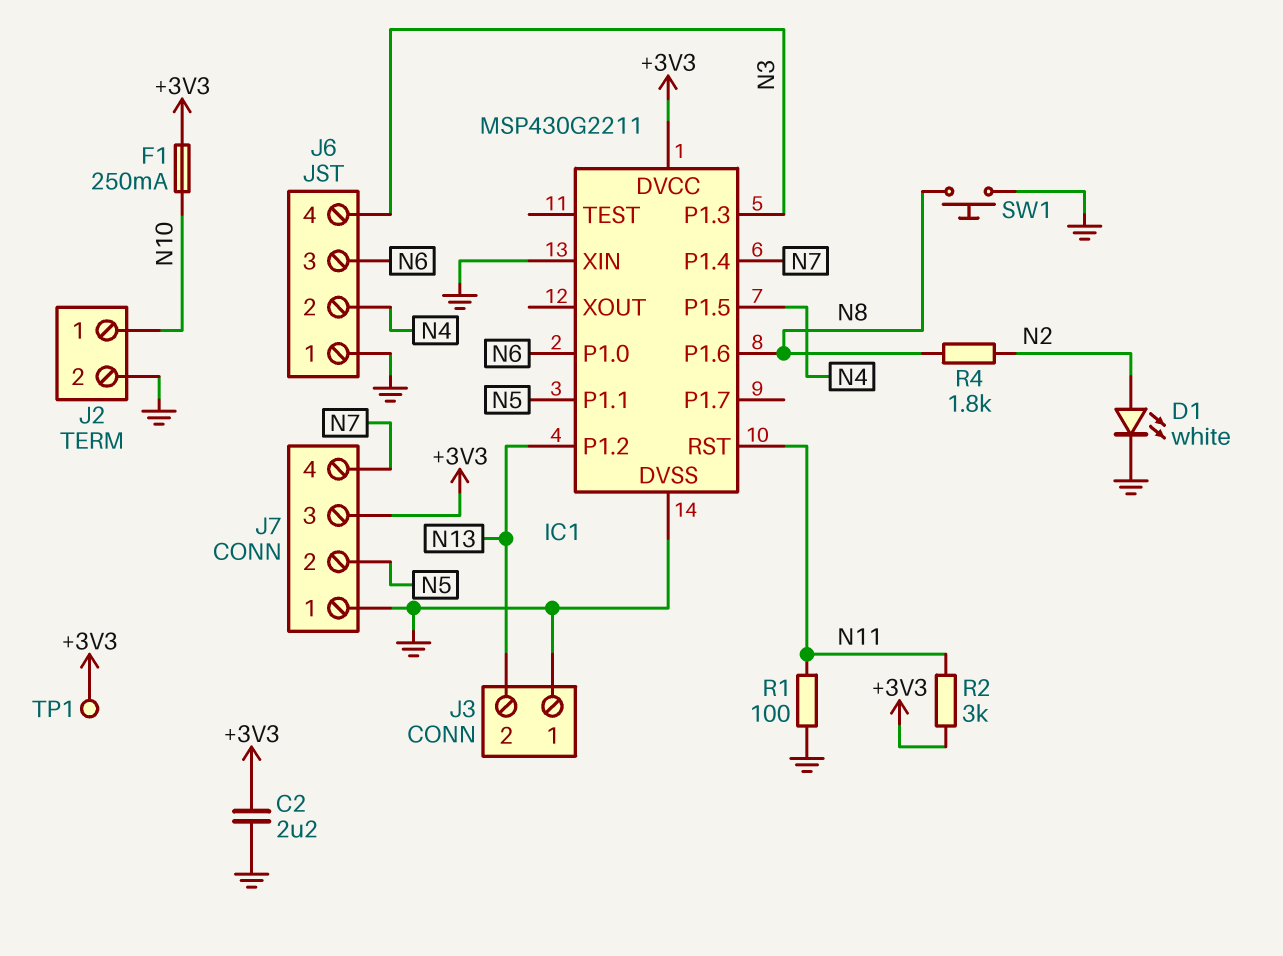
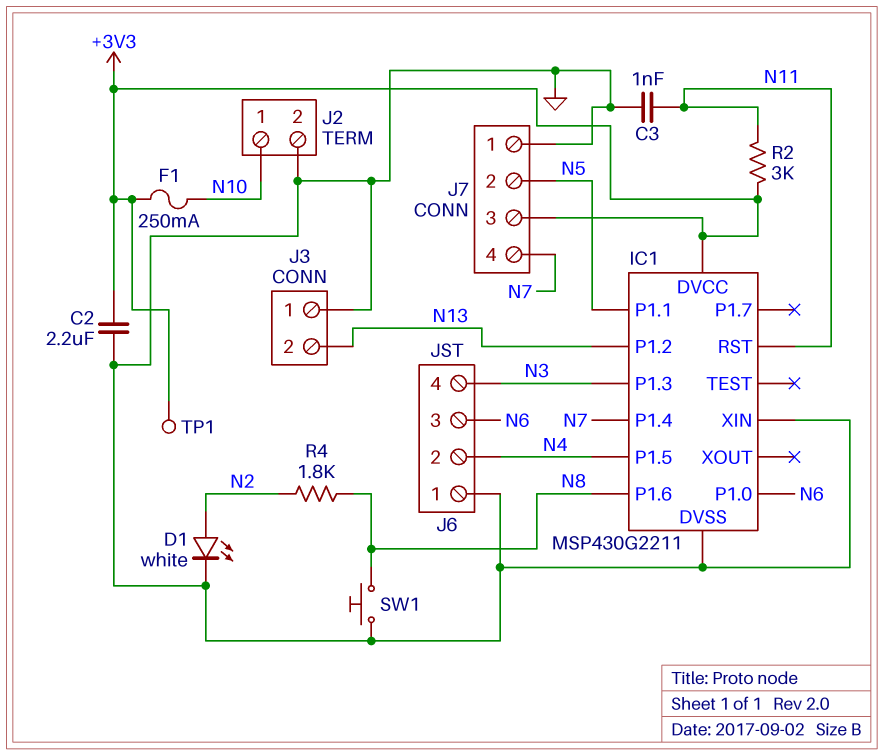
C3: none -> 1nF (GND, N11)
R1: 100 (GND, N11) -> none

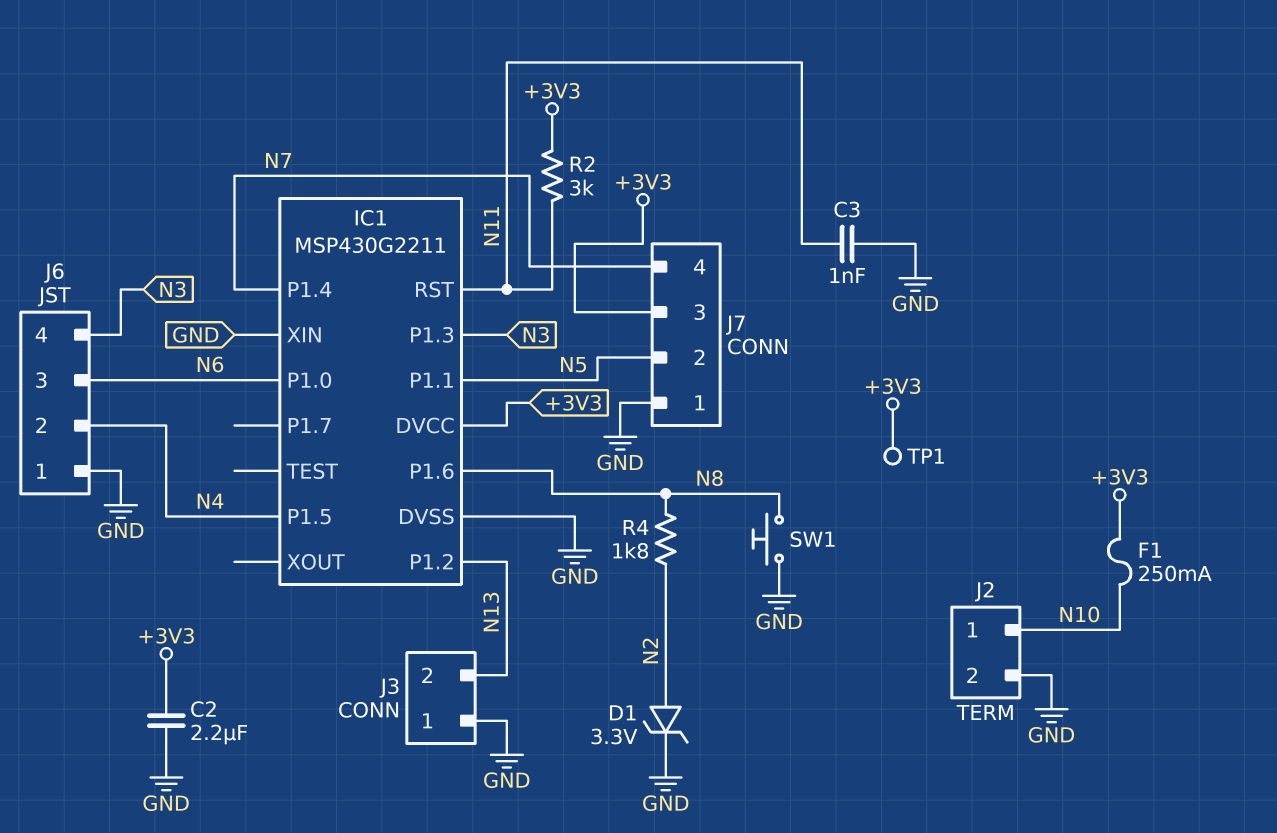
D1: LED white (A N2, K GND) -> zener 3.3V (A N2, K GND)

